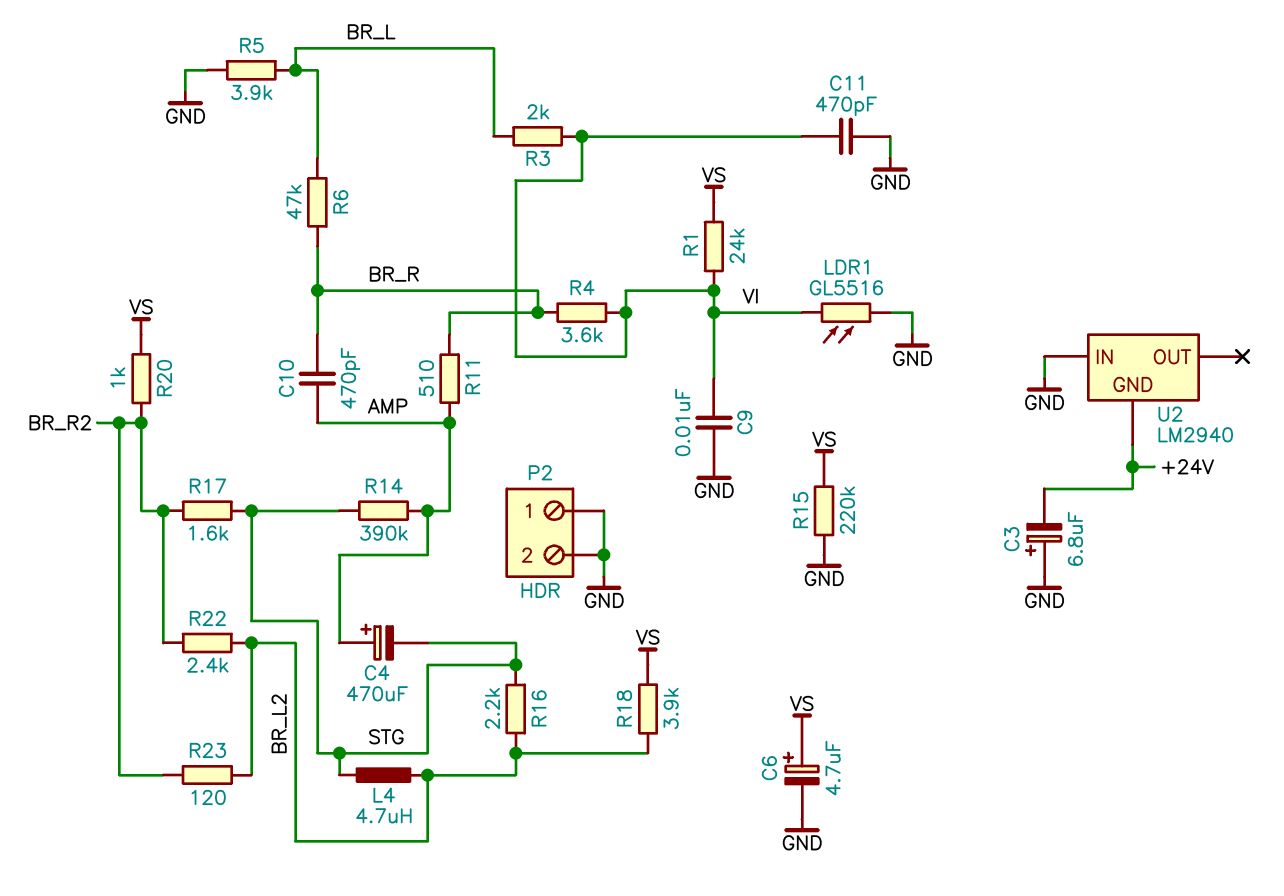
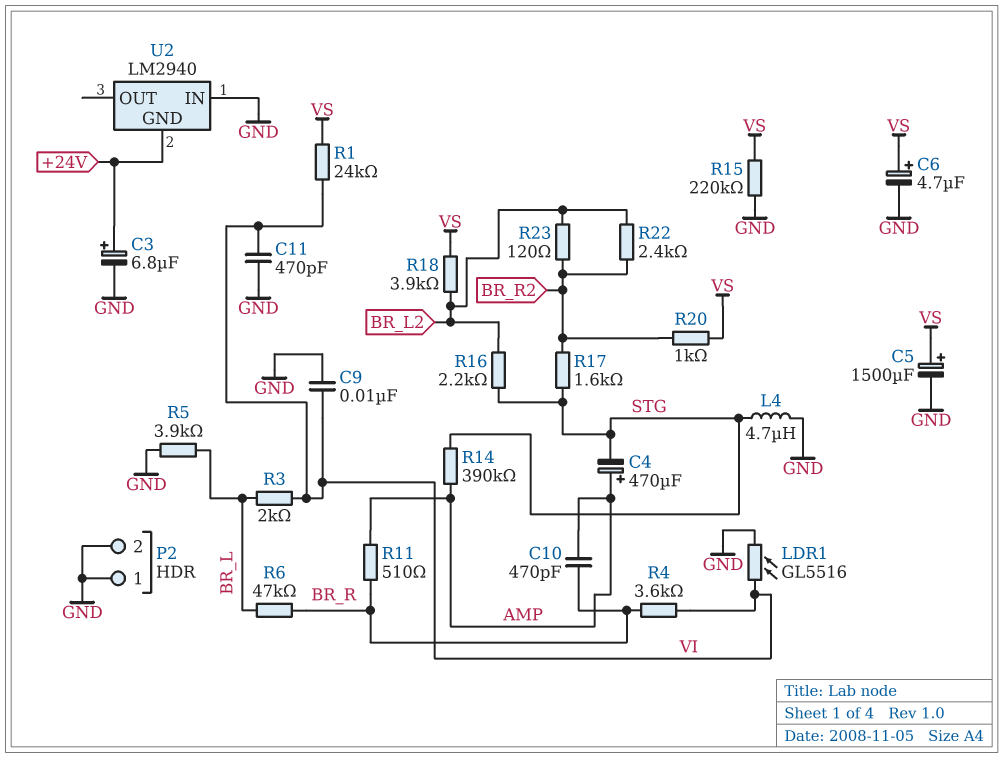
C3: 6.8uF (plus GND, minus +24V) -> 6.8uF (plus +24V, minus GND)
C5: none -> 1500uF (plus VS, minus GND)
L4: 4.7uH (BR_L2, STG) -> 4.7uH (GND, STG)

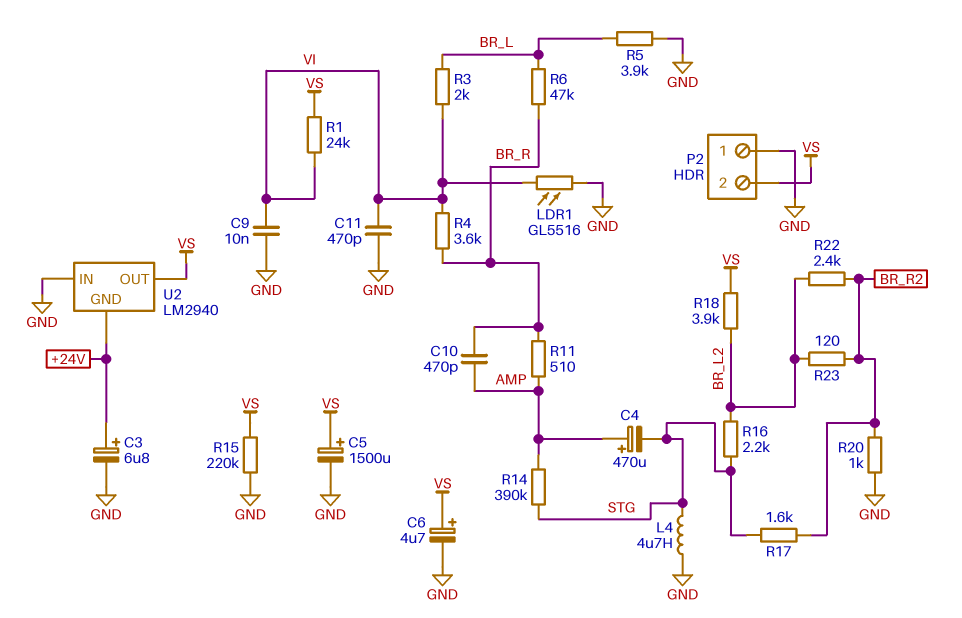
P2 pin 2: GND -> VS
R20: 1k (BR_R2, VS) -> 1k (BR_R2, GND)
U2 pin OUT: none -> VS

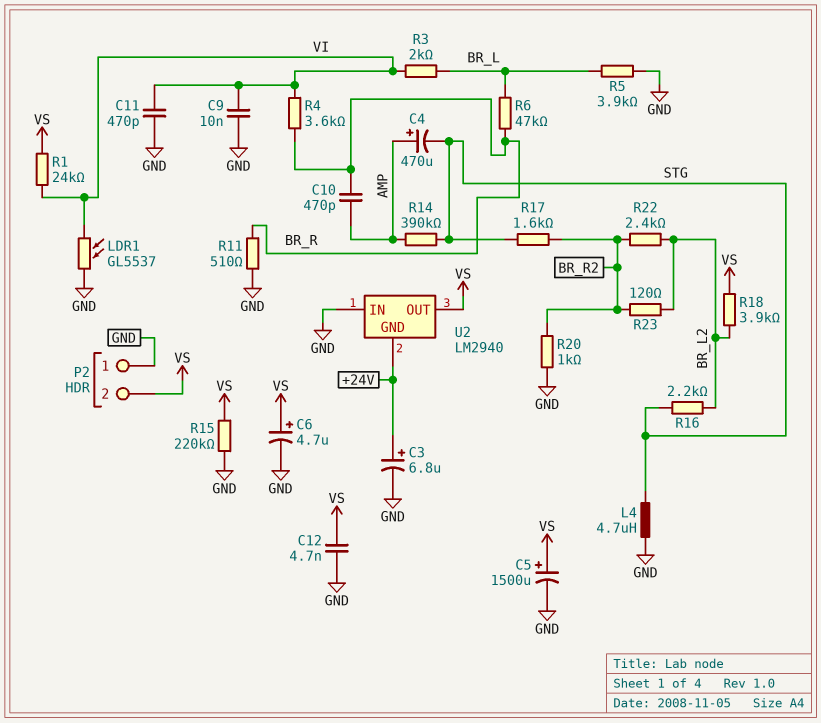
C12: none -> 4.7nF (GND, VS)
LDR1: GL5516 (GND, VI) -> GL5537 (GND, VI)
R11: 510 (AMP, BR_R) -> 510 (BR_R, GND)

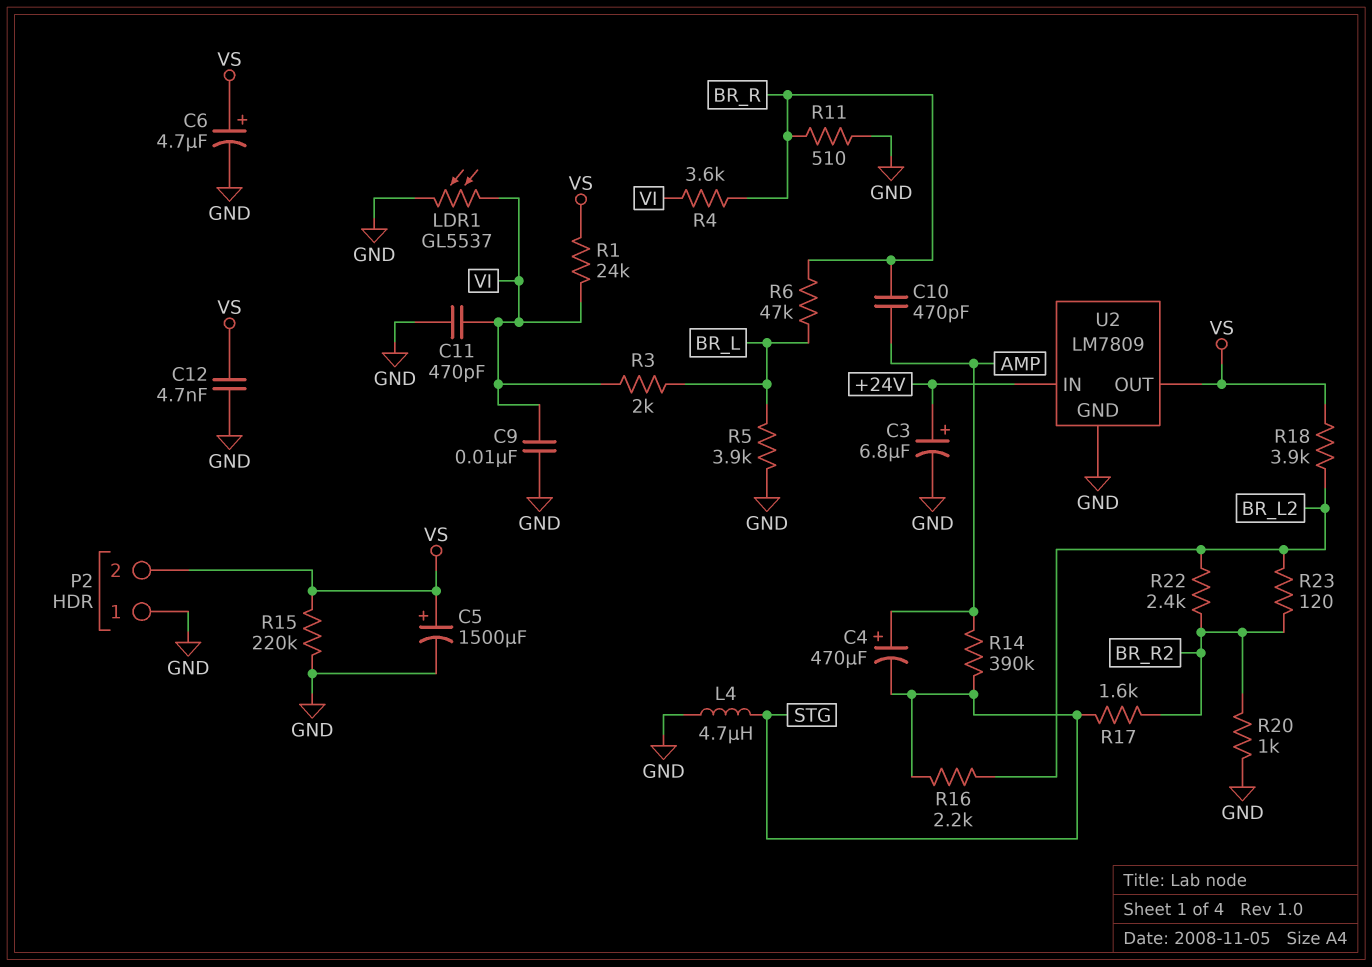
U2: LM2940 -> LM7809
U2 pin GND: +24V -> GND
U2 pin IN: GND -> +24V

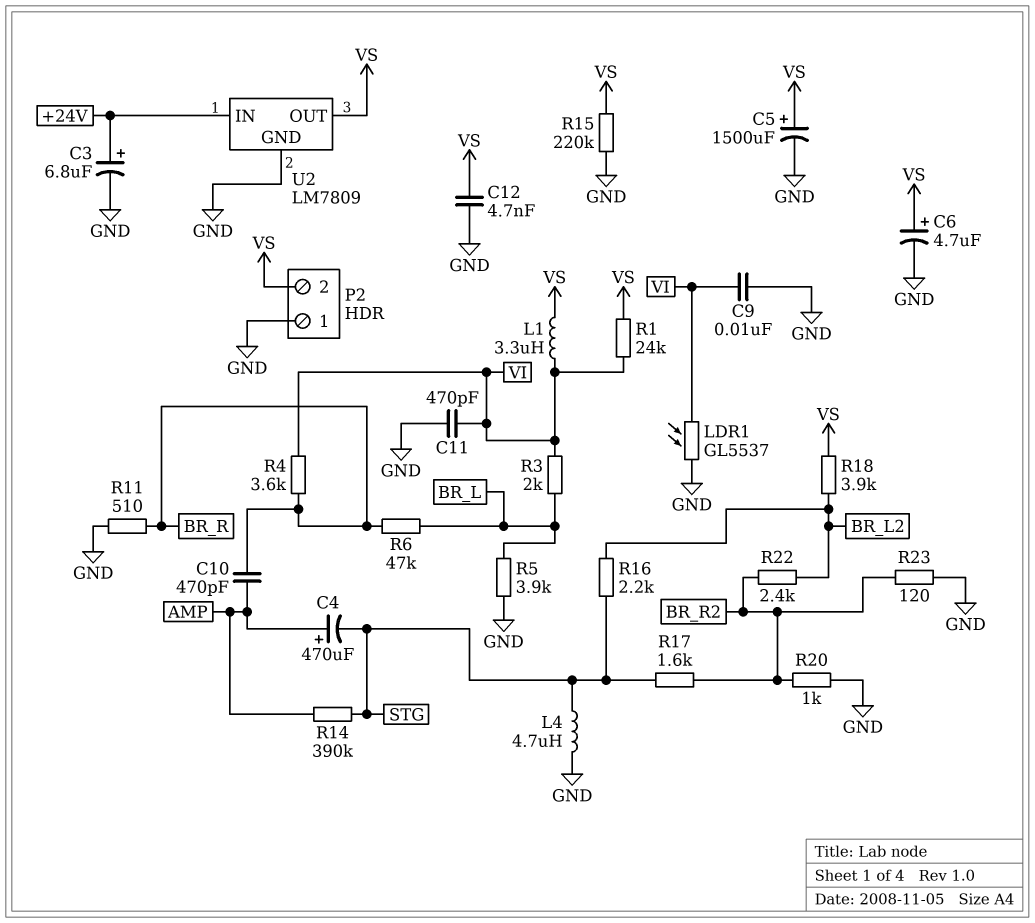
L1: none -> 3.3uH (VI, VS)
R23: 120 (BR_L2, BR_R2) -> 120 (BR_R2, GND)

